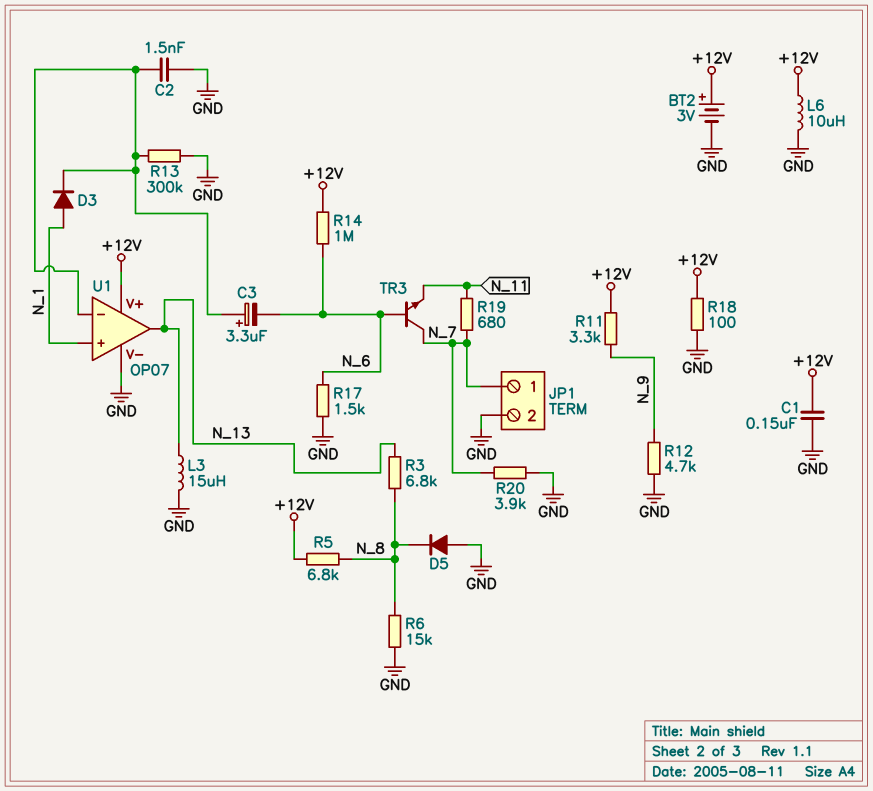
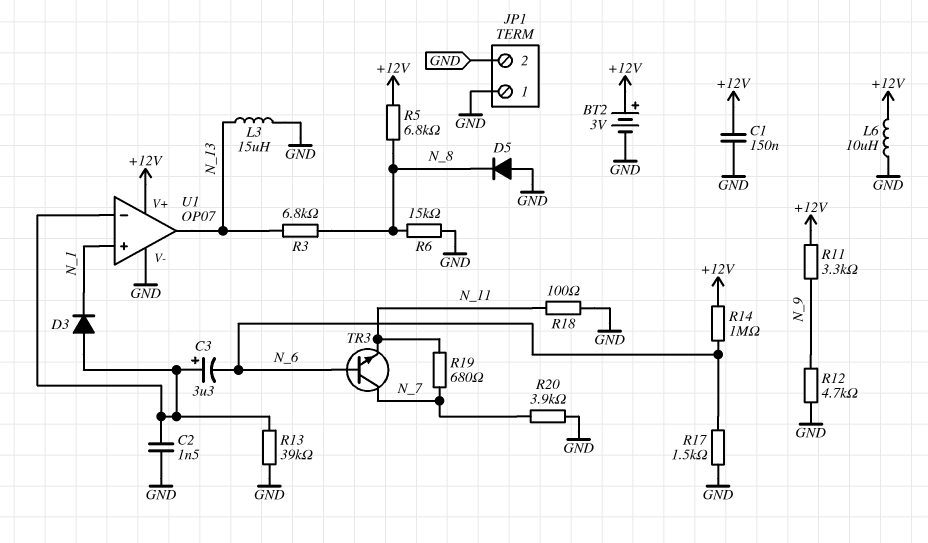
D3: diode (A N_1, K U1/in-) -> diode (A U1/in-, K N_1)
JP1 pin 1: N_7 -> GND
R13: 300k (GND, U1/in-) -> 39k (GND, U1/in-)
R18: 100 (+12V, GND) -> 100 (GND, N_11)

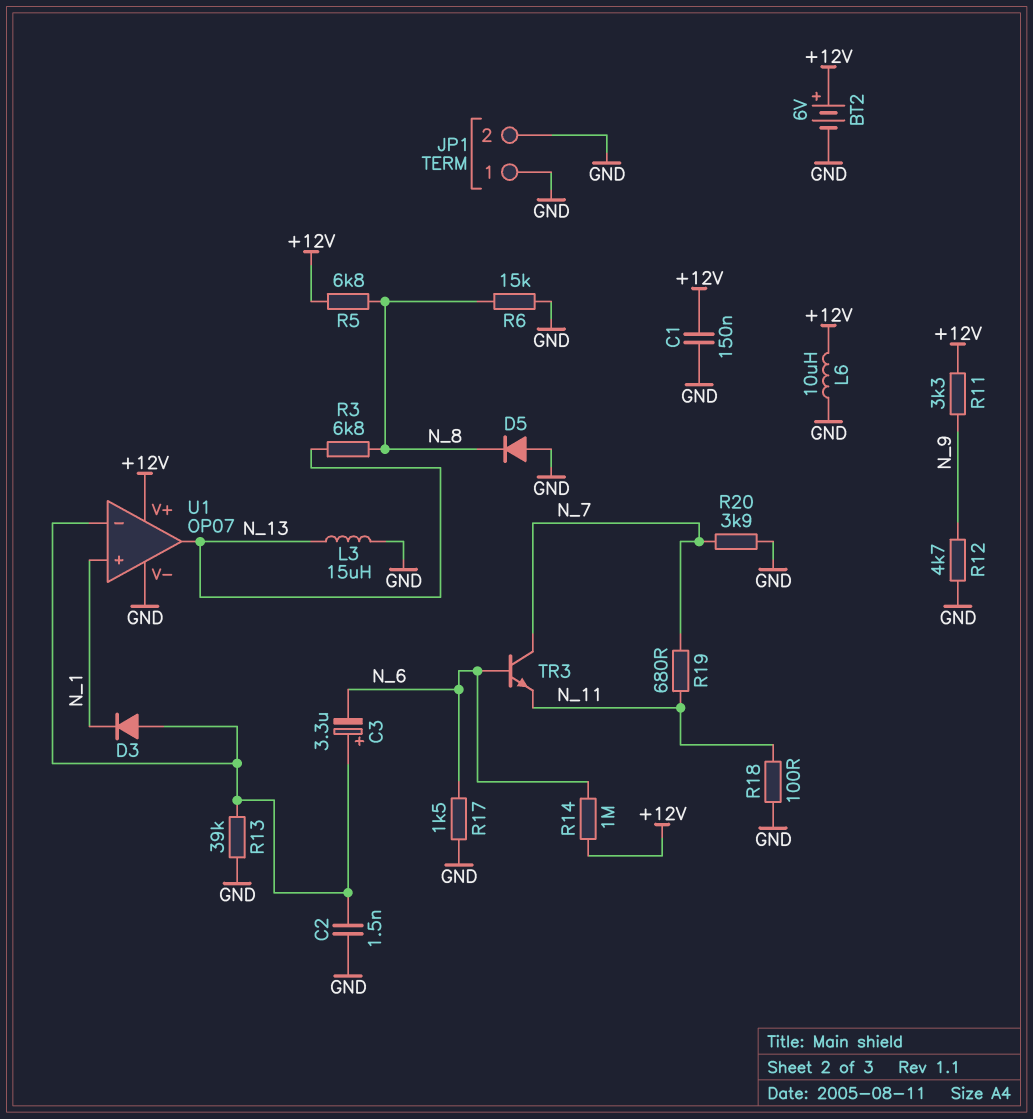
BT2: 3V (plus +12V, minus GND) -> 6V (plus +12V, minus GND)

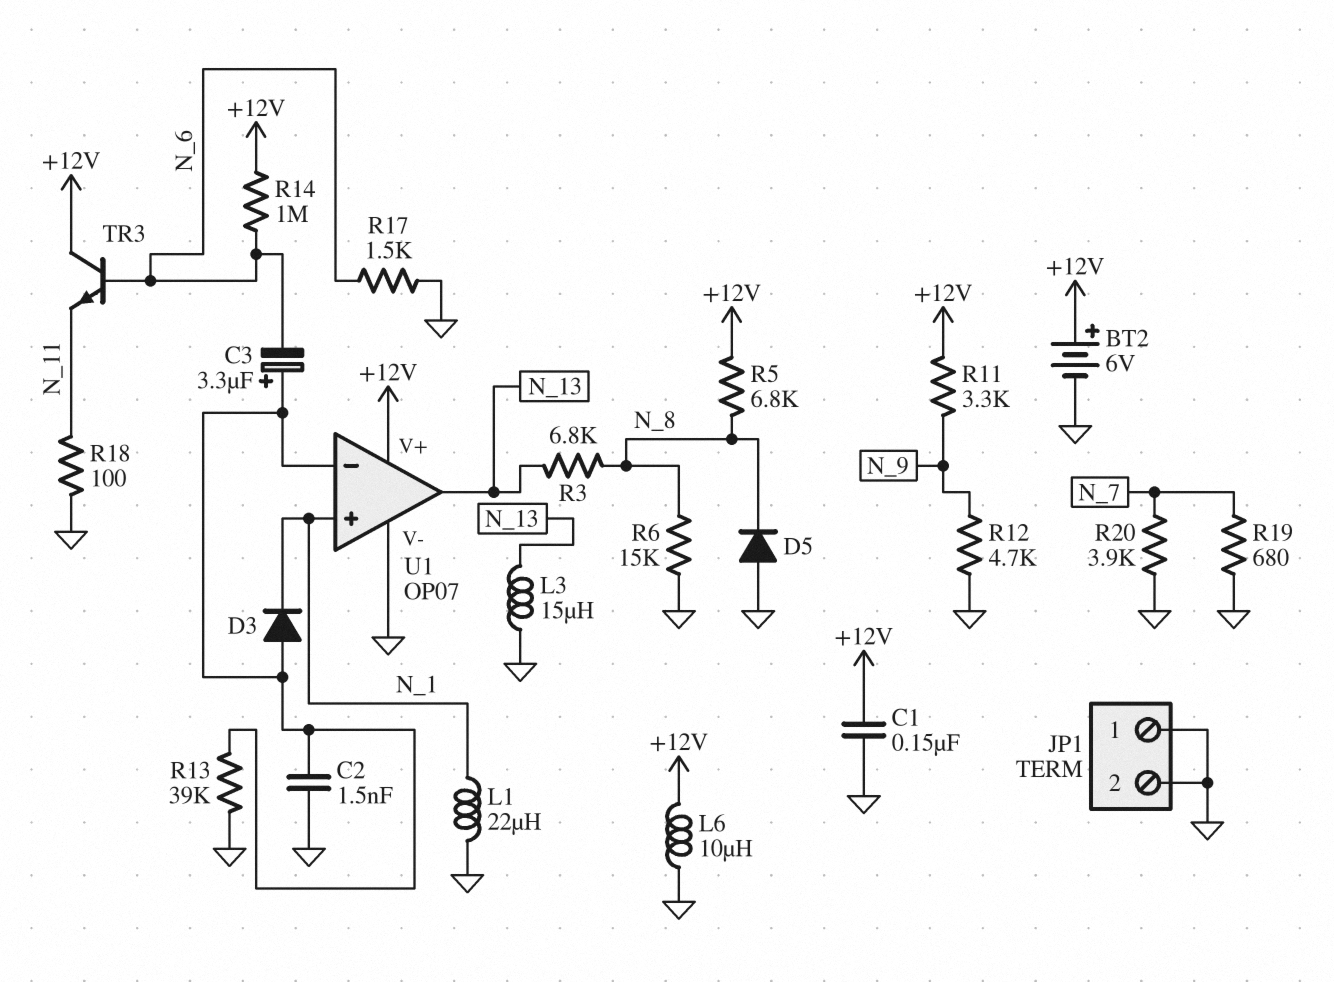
L1: none -> 22uH (GND, N_1)
R19: 680 (N_7, N_11) -> 680 (GND, N_7)
TR3: NPN (B N_6, C N_7, E N_11) -> NPN (B N_6, C +12V, E N_11)

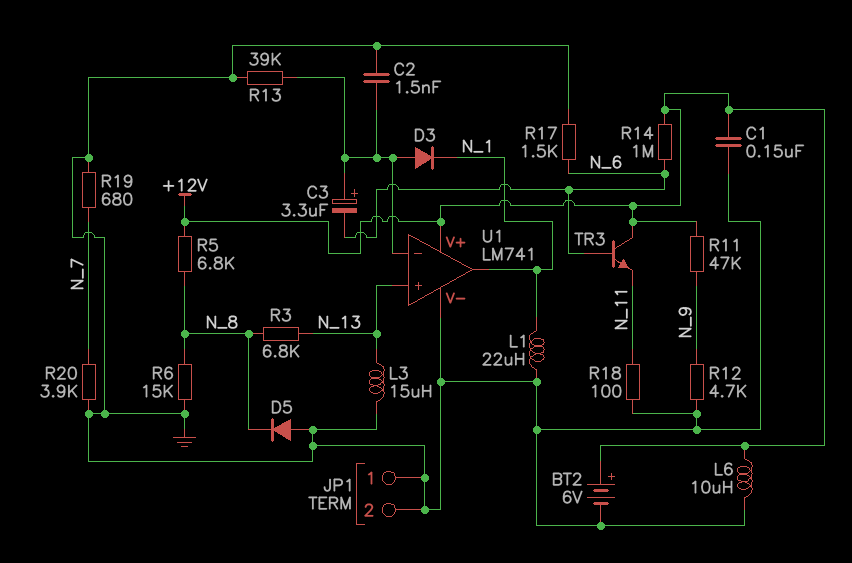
R11: 3.3k (+12V, N_9) -> 47k (+12V, N_9)
U1: OP07 -> LM741
U1 pin in+: N_1 -> N_13
U1 pin out: N_13 -> N_1

